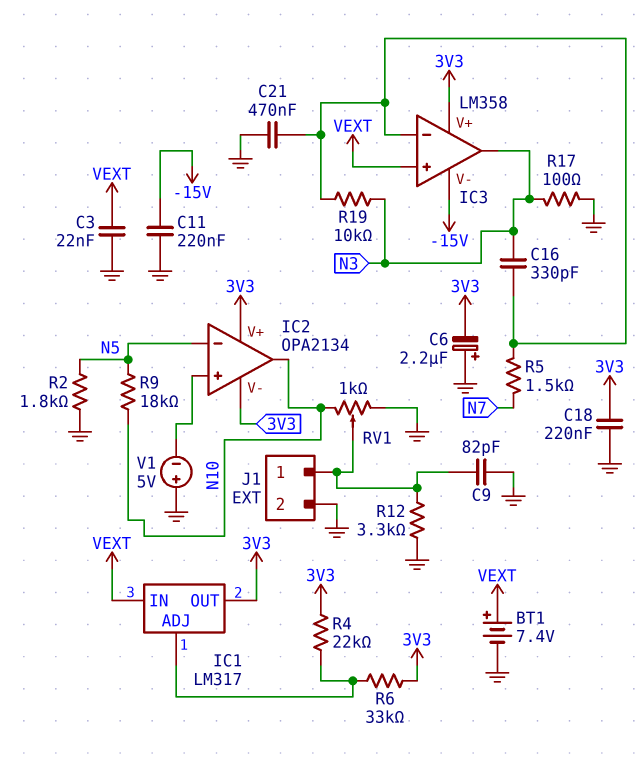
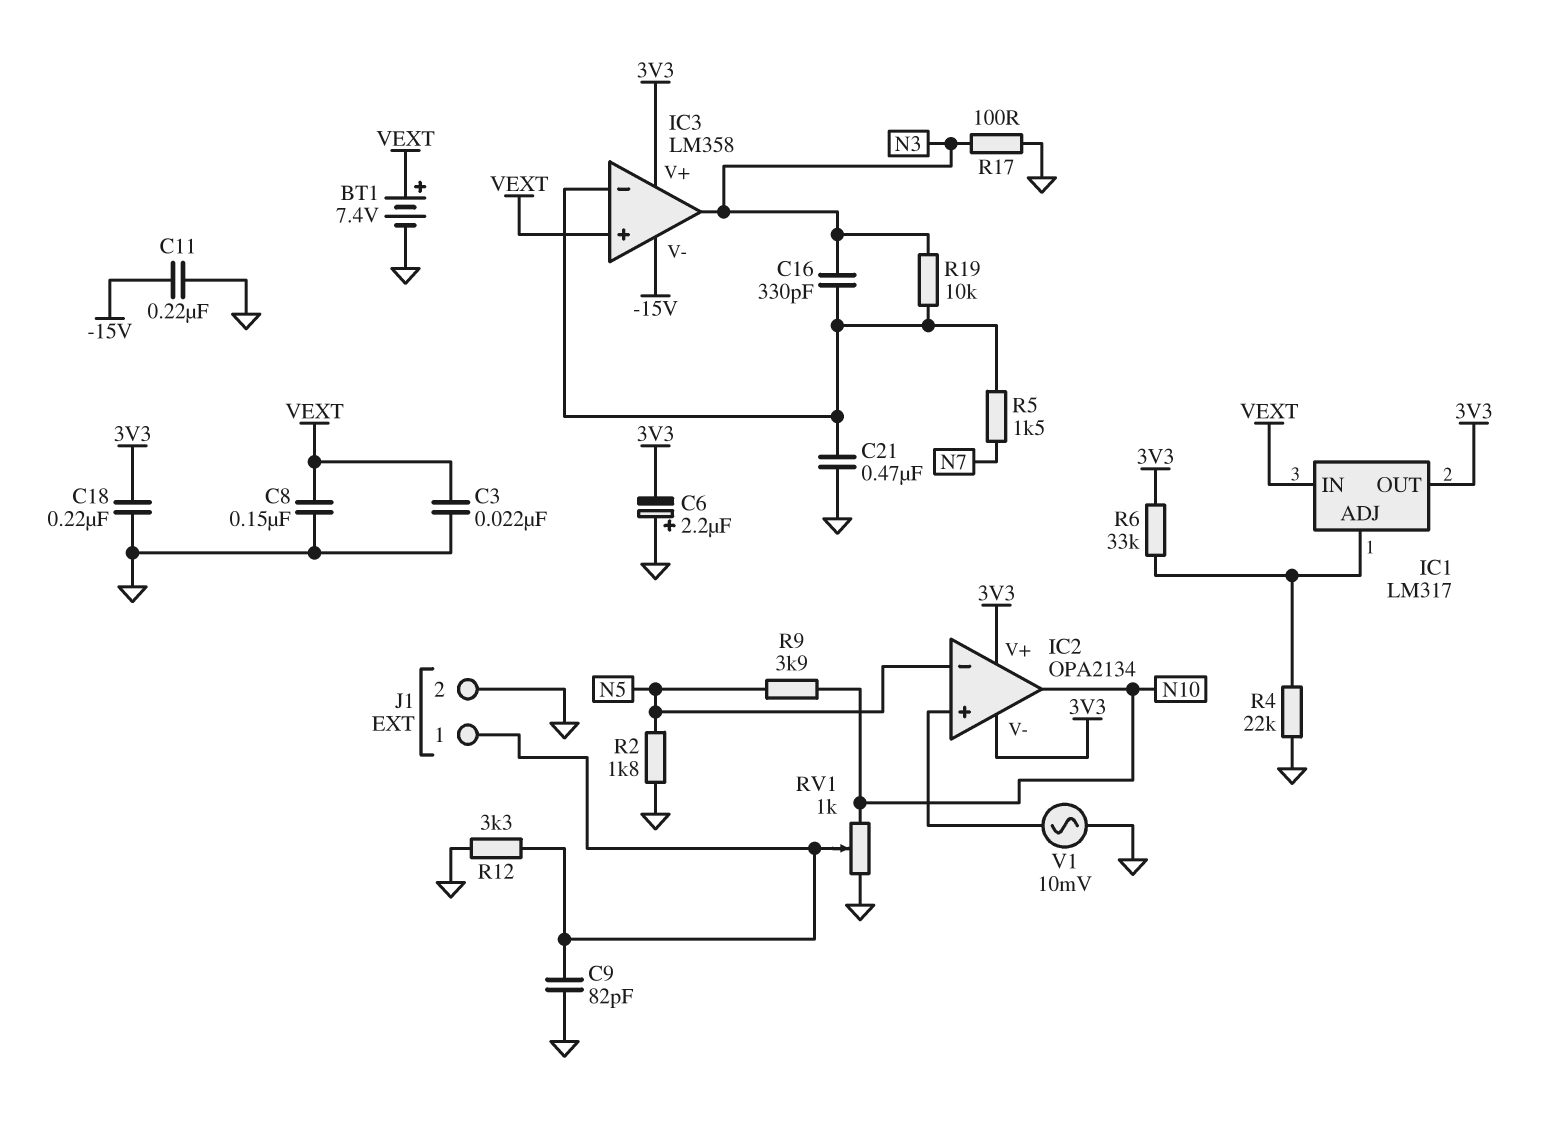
C8: none -> 150nF (GND, VEXT)
R4: 22k (3V3, IC1/ADJ) -> 22k (GND, IC1/ADJ)
R9: 18k (N5, N10) -> 3.9k (N5, N10)
V1: 5V (plus GND, minus IC2/in+) -> AC 10mV (GND, IC2/in+)

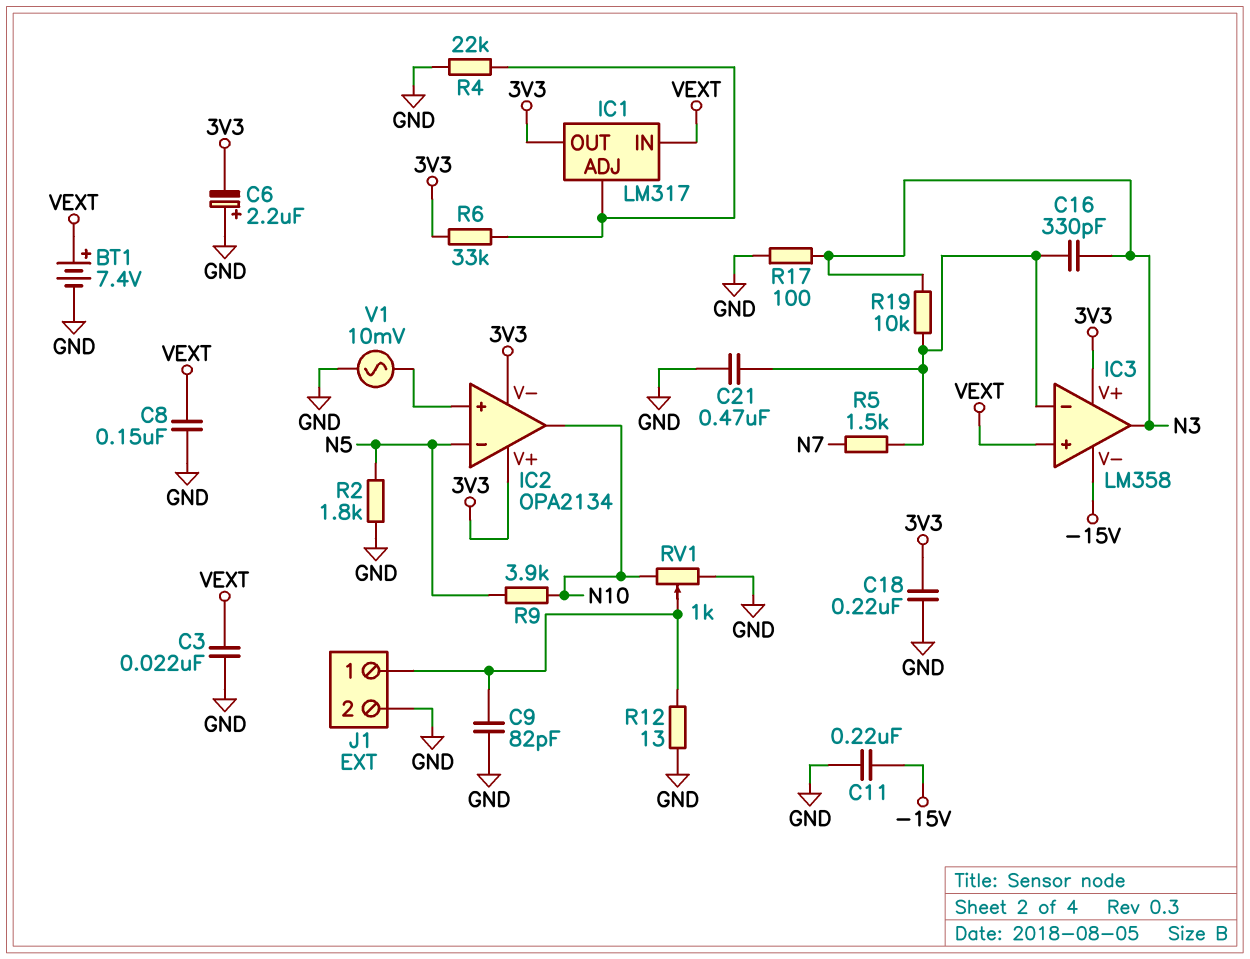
R12: 3.3k (GND, J1/1) -> 13 (GND, J1/1)

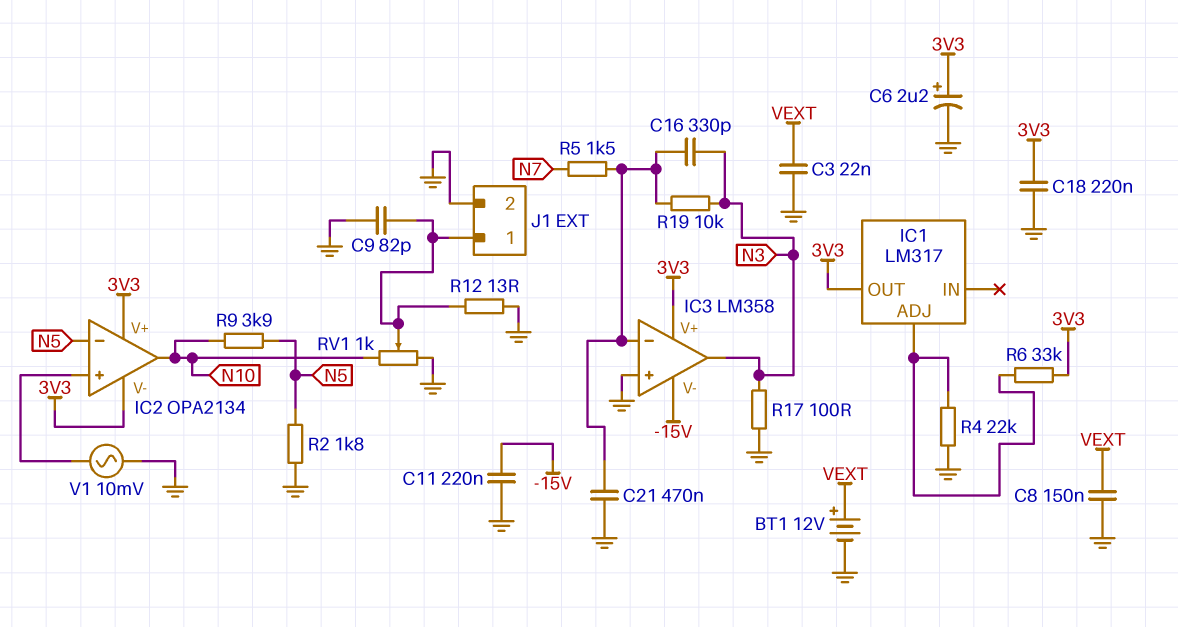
BT1: 7.4V (plus VEXT, minus GND) -> 12V (plus VEXT, minus GND)
C6: 2.2uF (plus GND, minus 3V3) -> 2.2uF (plus 3V3, minus GND)
IC1 pin IN: VEXT -> none
IC3 pin in+: VEXT -> GND

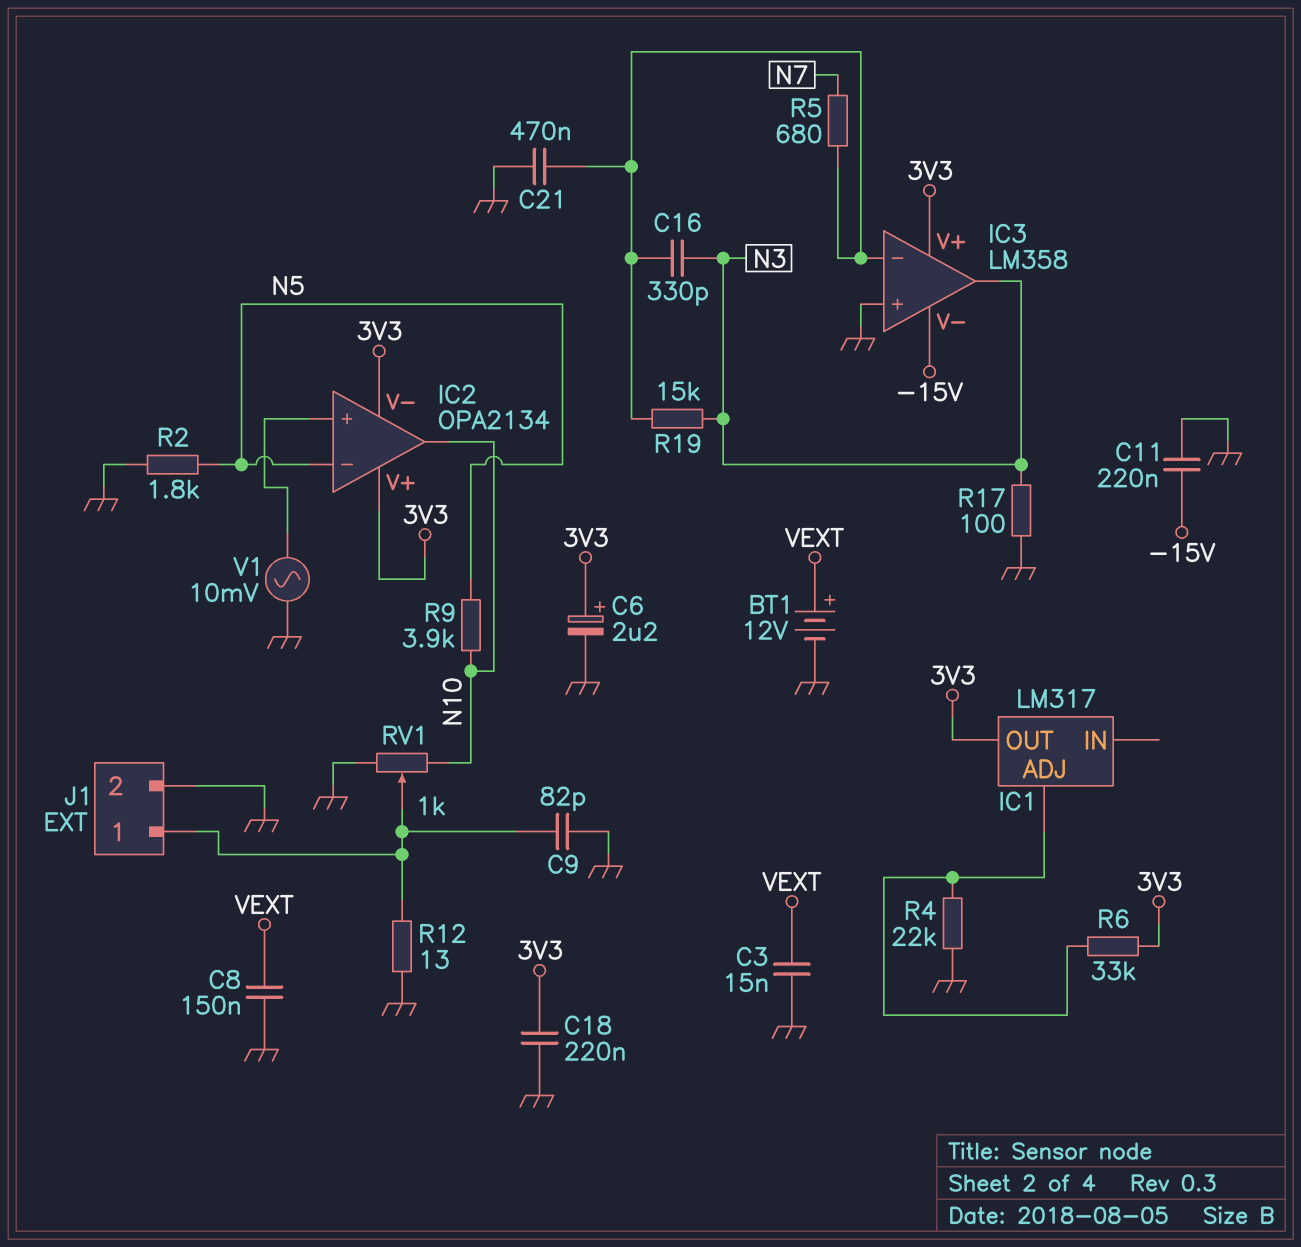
C3: 22nF (GND, VEXT) -> 15nF (GND, VEXT)
R5: 1.5k (IC3/in-, N7) -> 680 (IC3/in-, N7)
R19: 10k (IC3/in-, N3) -> 15k (IC3/in-, N3)

